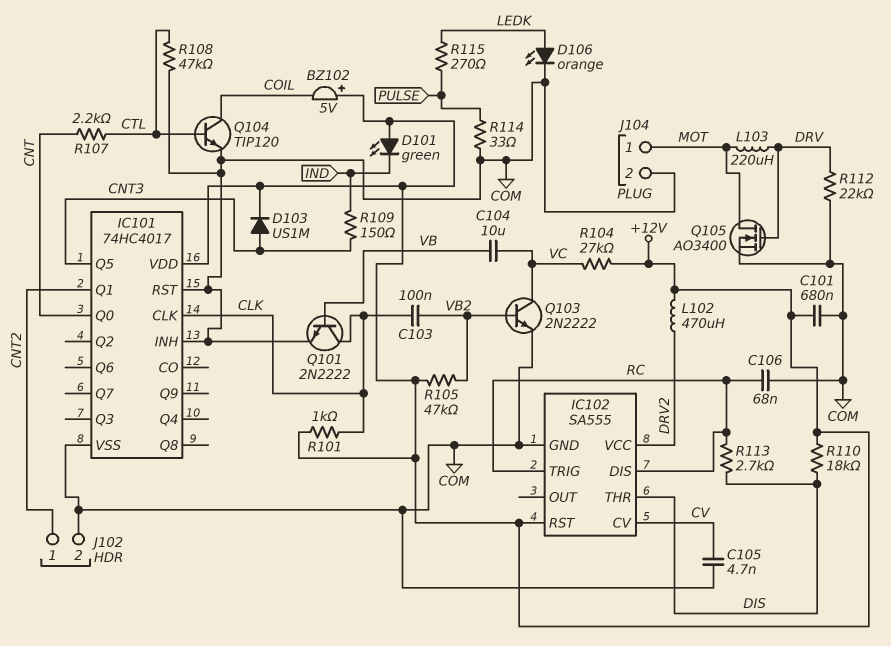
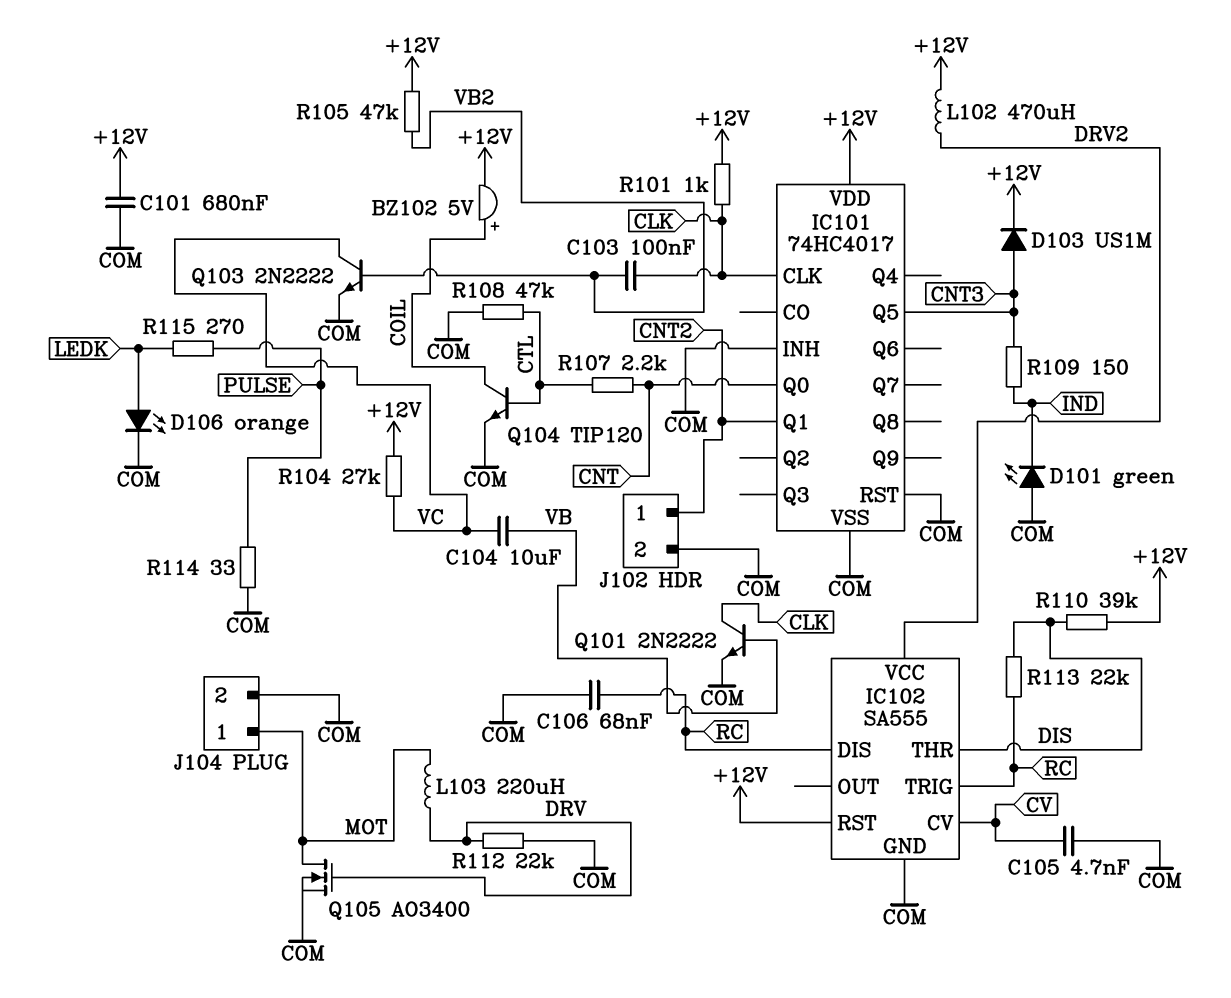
BZ102: buzzer 5V (plus +12V, minus COIL) -> buzzer 5V (plus COIL, minus +12V)
D101: LED green (A +12V, K IND) -> LED green (A COM, K IND)
R110: 18k (+12V, DIS) -> 39k (+12V, DIS)
R113: 2.7k (DIS, RC) -> 22k (DIS, RC)

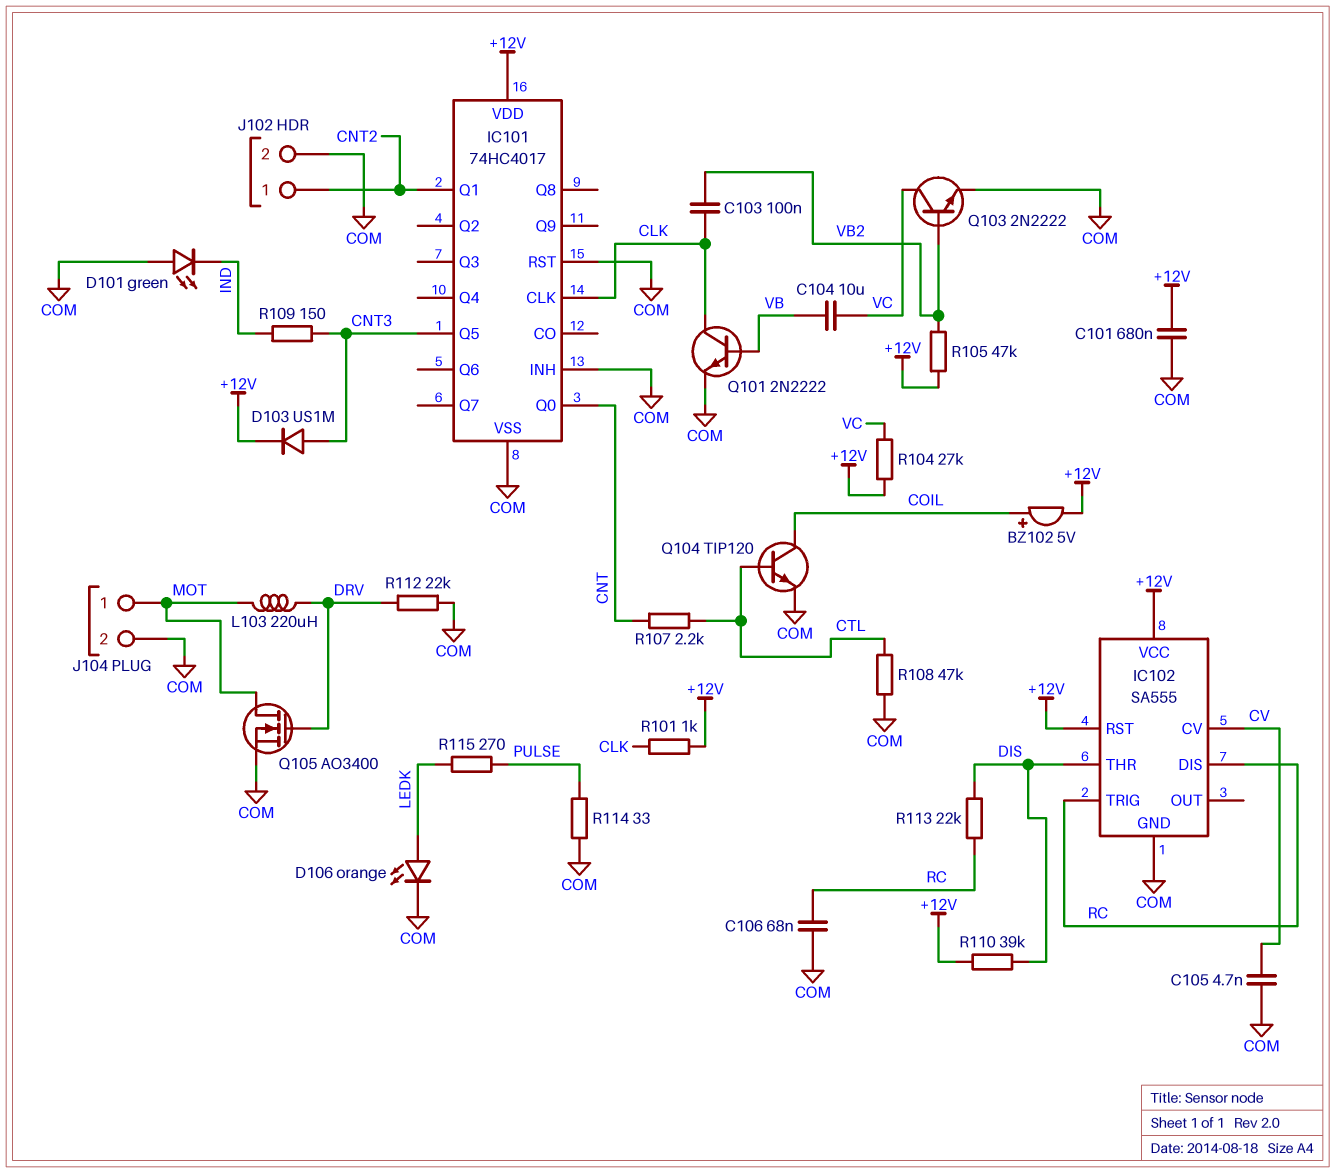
IC102 pin VCC: DRV2 -> +12V
L102: 470uH (+12V, DRV2) -> none

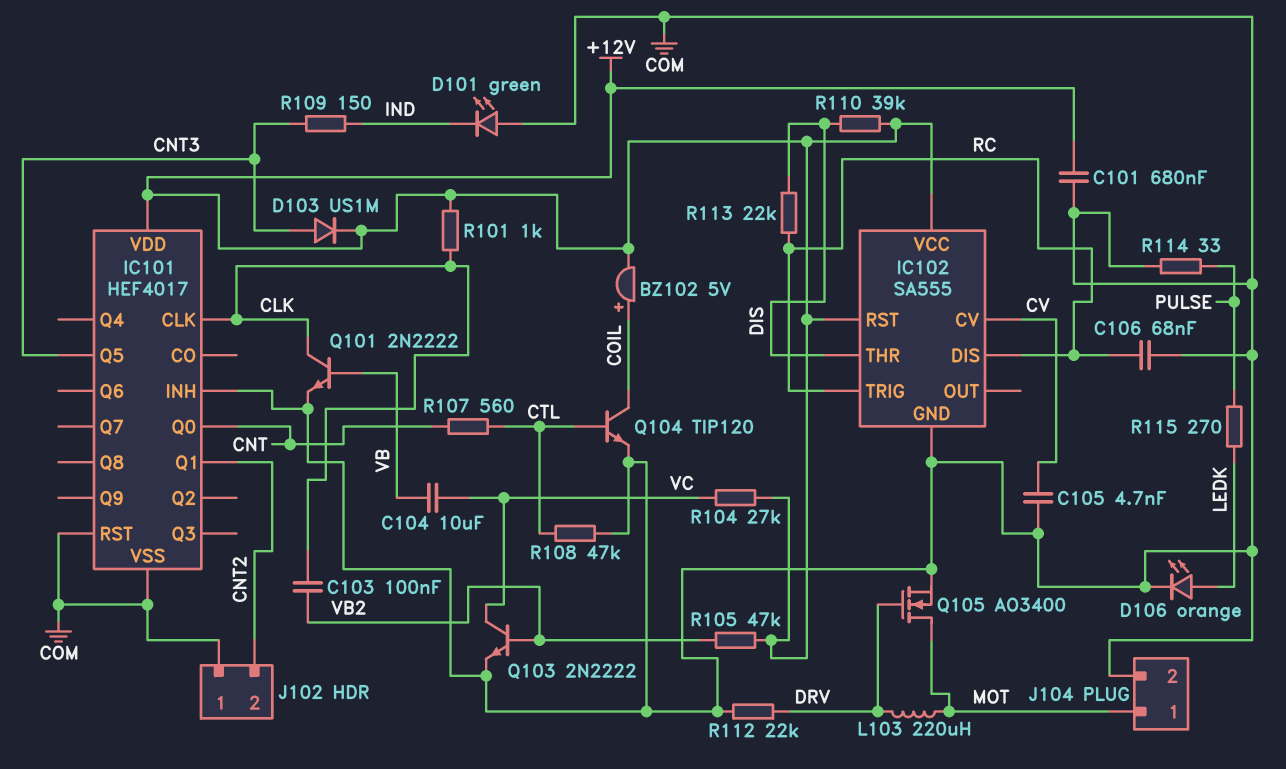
IC101: 74HC4017 -> HEF4017
J102 pin 1: CNT2 -> COM
J102 pin 2: COM -> CNT2
R107: 2.2k (CNT, CTL) -> 560 (CNT, CTL)

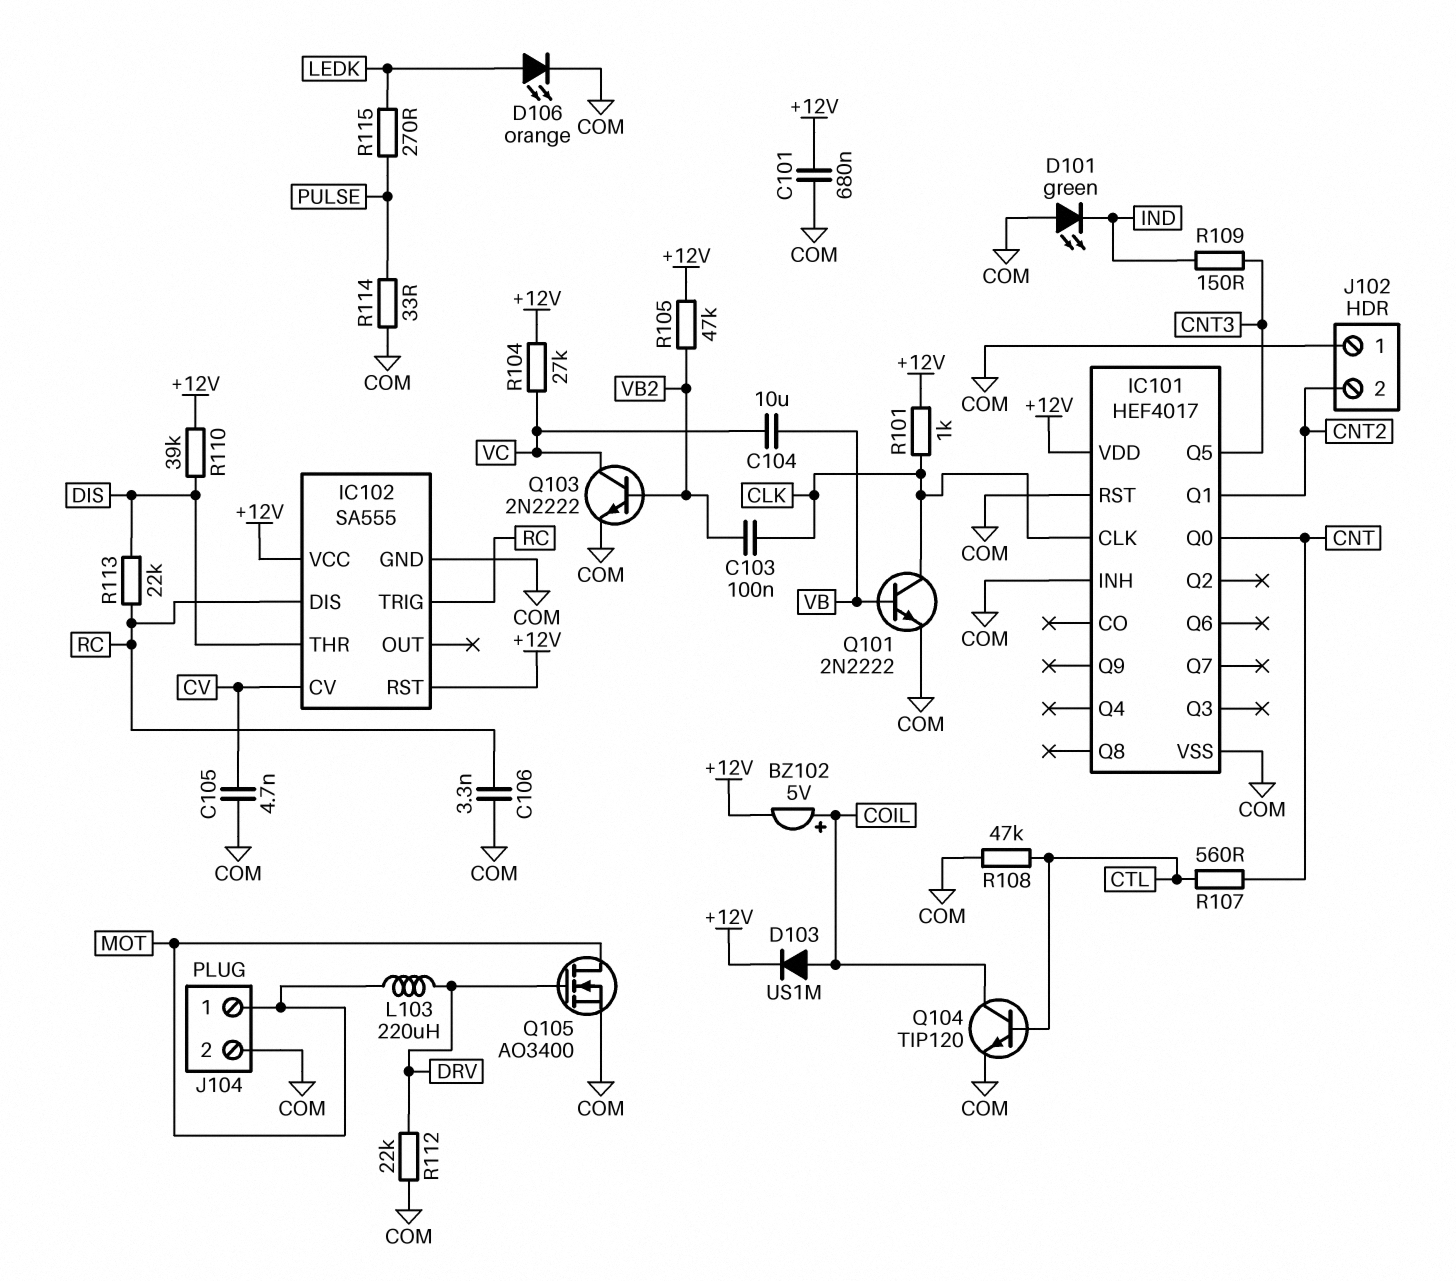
C106: 68nF (COM, RC) -> 3.3nF (COM, RC)
D103: diode US1M (A CNT3, K +12V) -> diode US1M (A COIL, K +12V)

